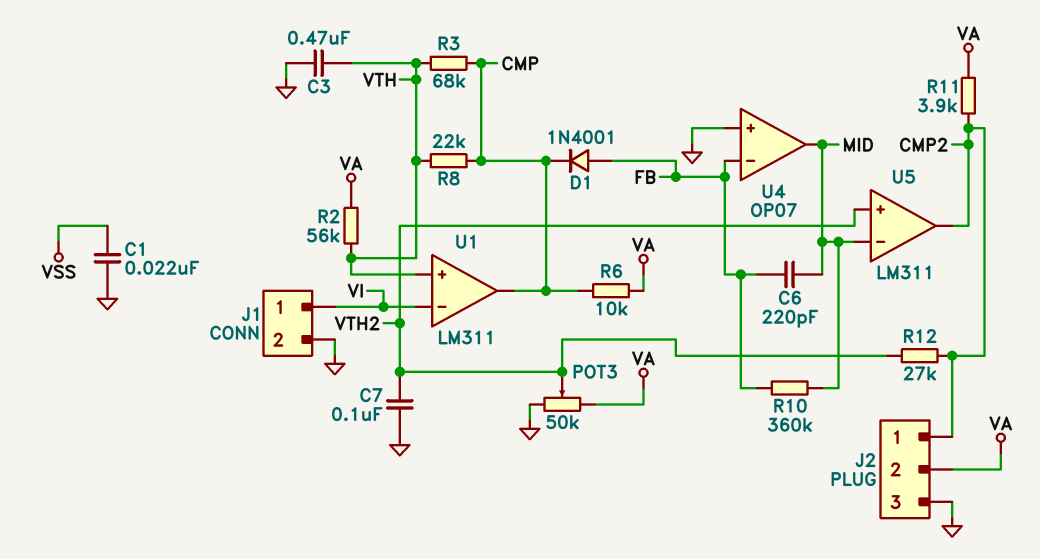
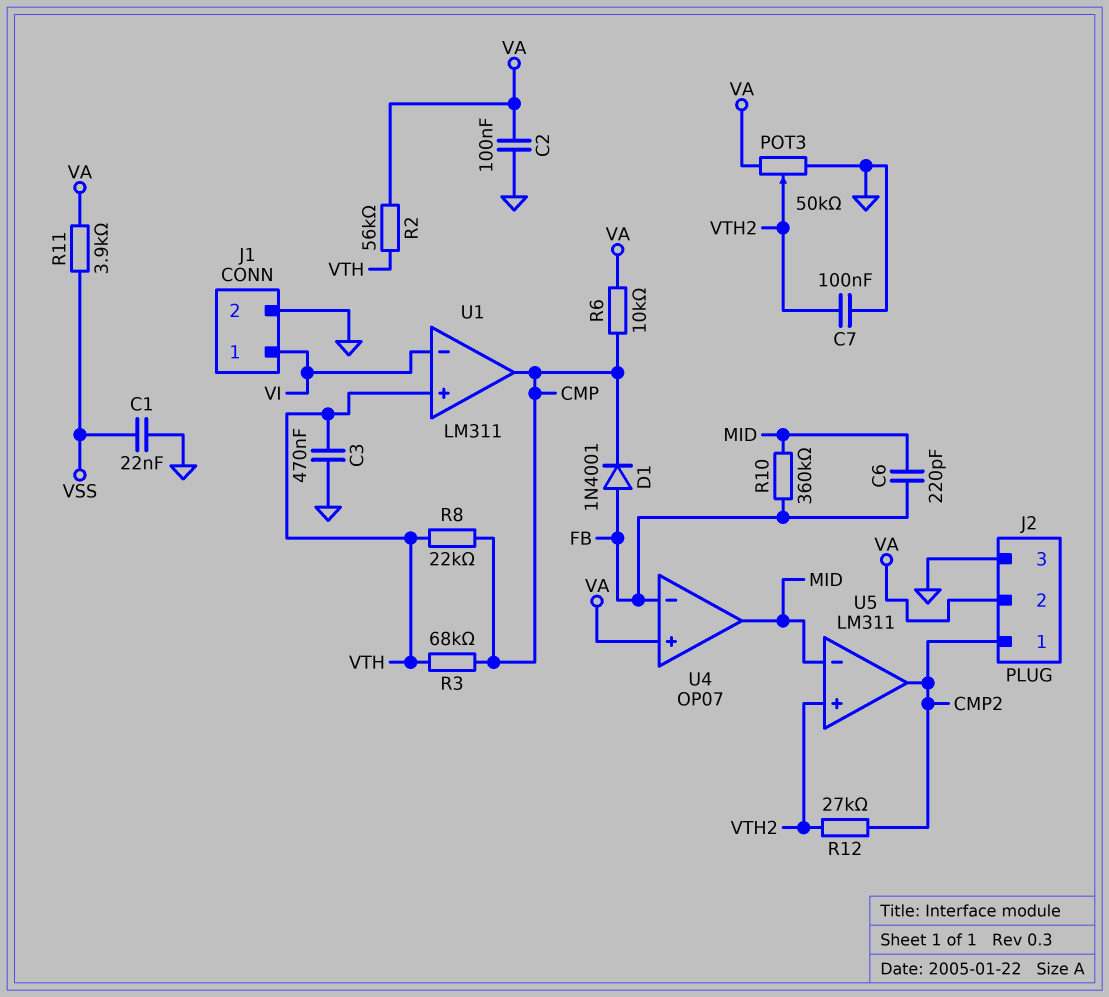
C2: none -> 100nF (GND, VA)
R11: 3.9k (CMP2, VA) -> 3.9k (VA, VSS)
U4 pin in+: GND -> VA

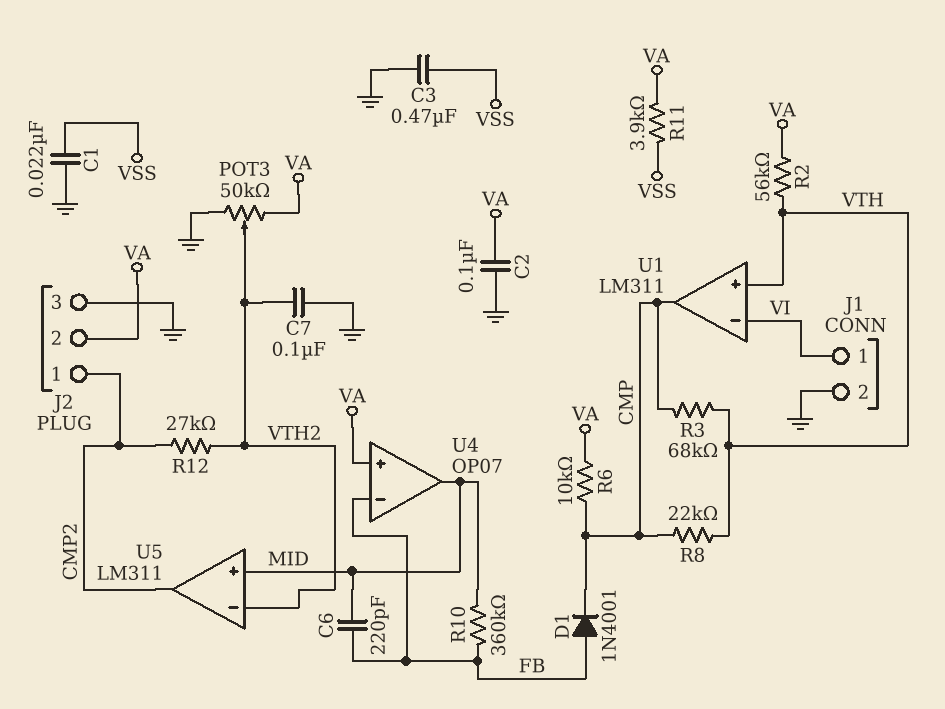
C3: 470nF (GND, VTH) -> 470nF (GND, VSS)
U5 pin in+: VTH2 -> MID
U5 pin in-: MID -> VTH2

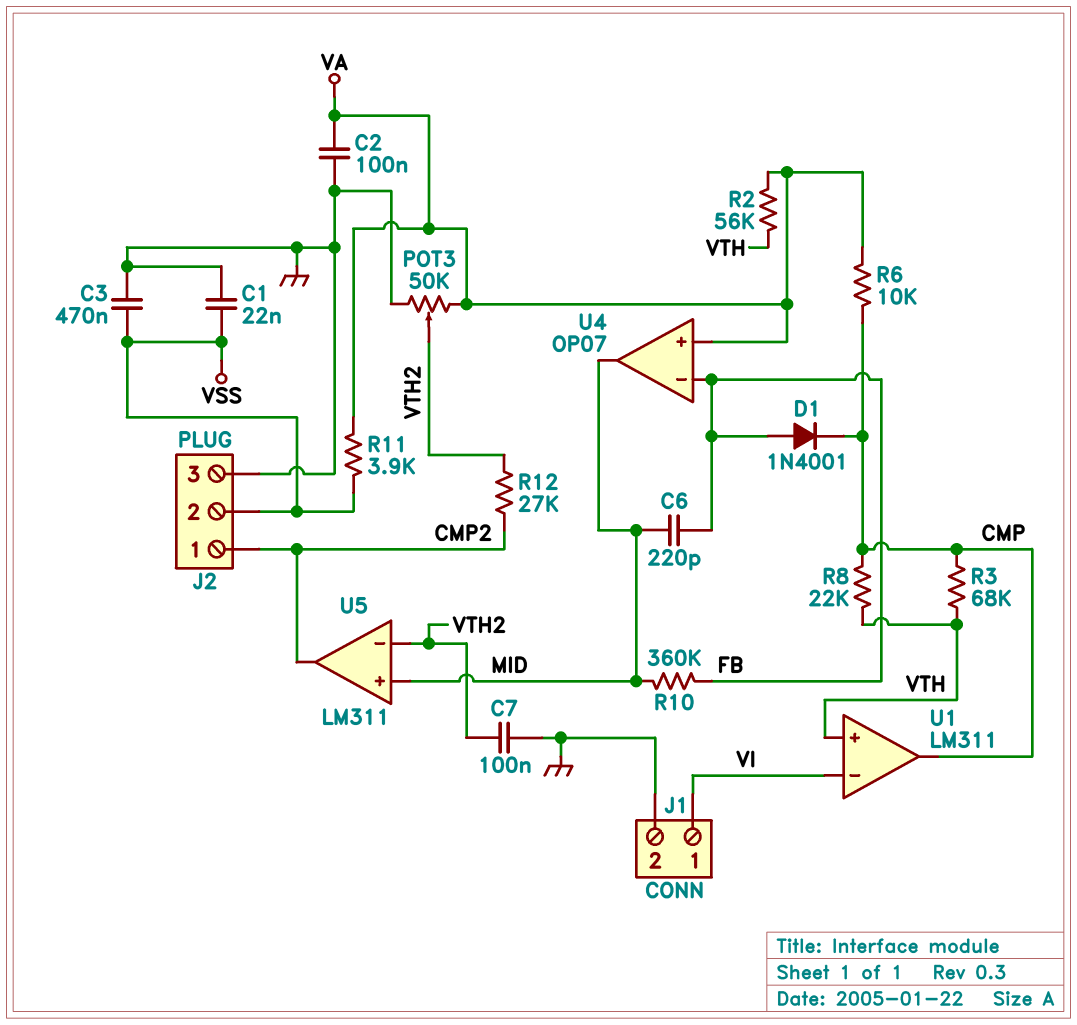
J2 pin 2: VA -> VSS

